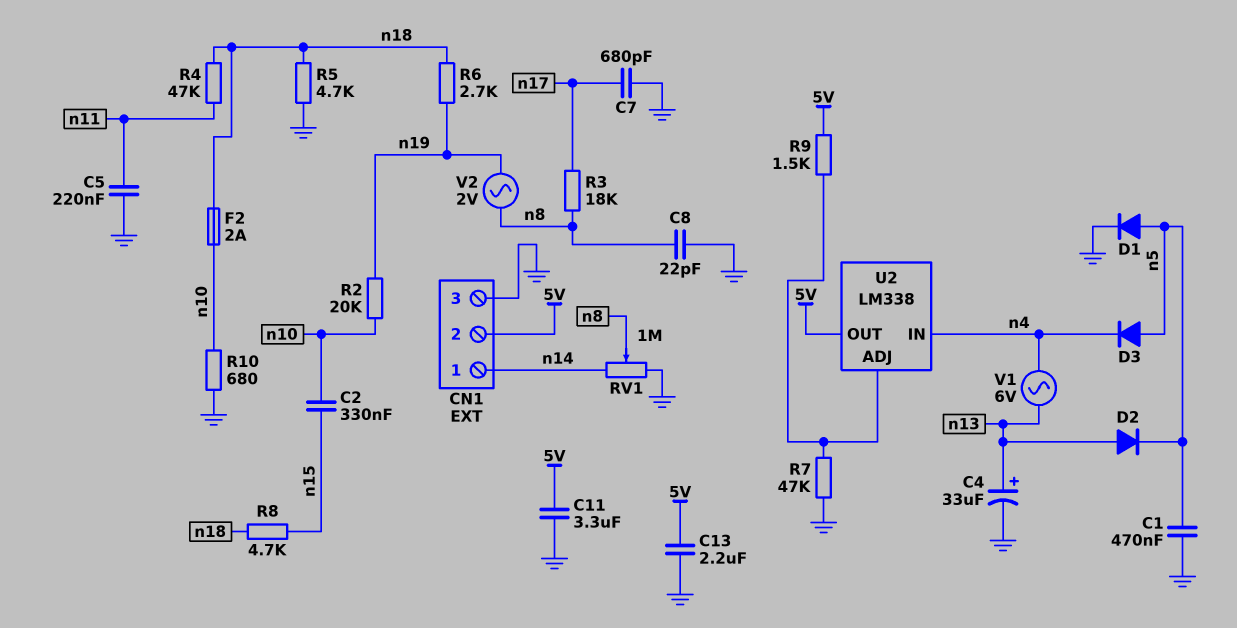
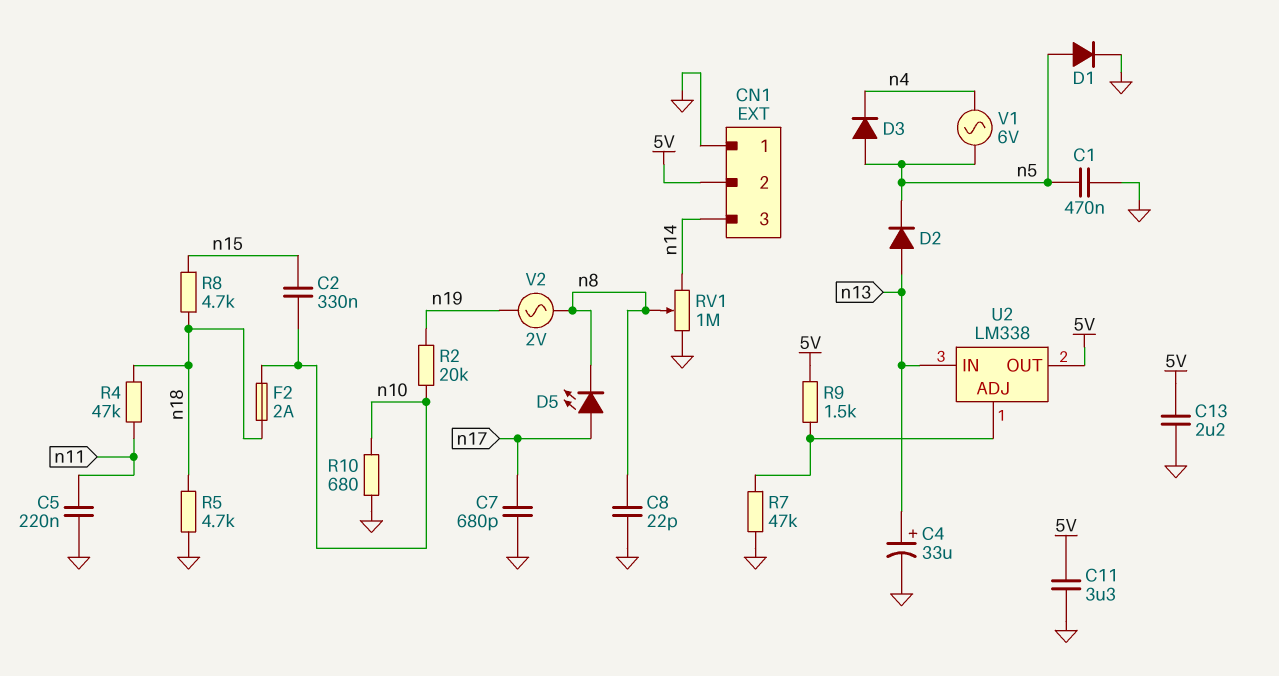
CN1 pin 1: n14 -> GND
CN1 pin 3: GND -> n14
D5: none -> LED (A n17, K n8)
R3: 18k (n8, n17) -> none
R6: 2.7k (n18, n19) -> none
U2 pin IN: n4 -> n13
V1: AC 6V (n4, n13) -> AC 6V (n4, n5)

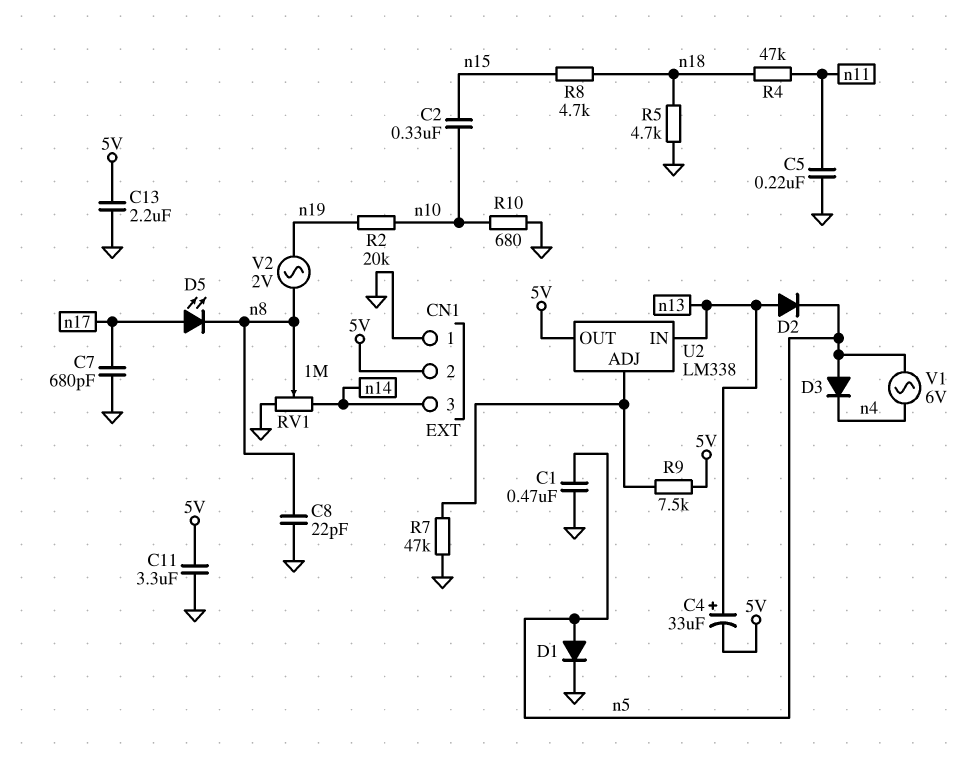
C4: 33uF (plus n13, minus GND) -> 33uF (plus n13, minus 5V)
F2: 2A (n10, n18) -> none
R9: 1.5k (5V, U2/ADJ) -> 7.5k (5V, U2/ADJ)

